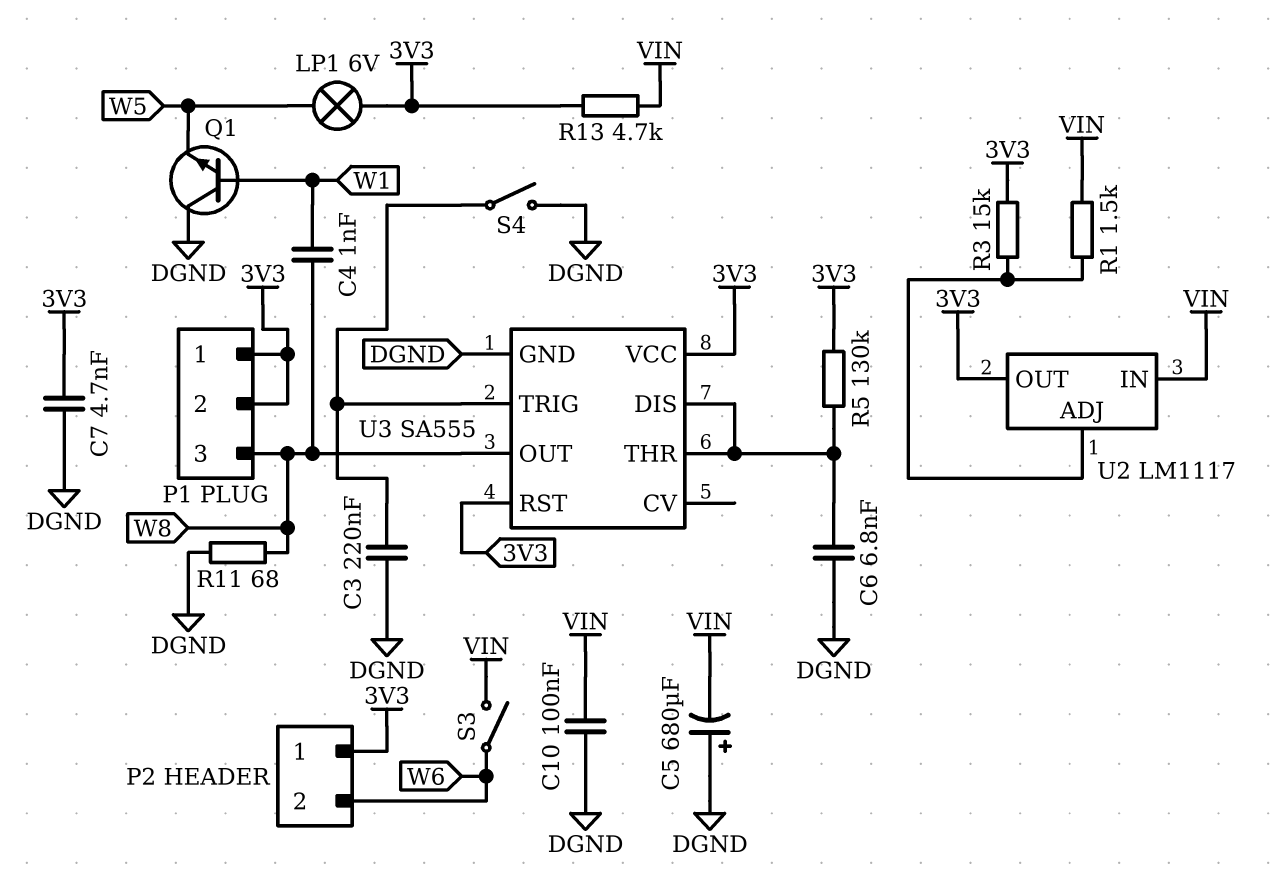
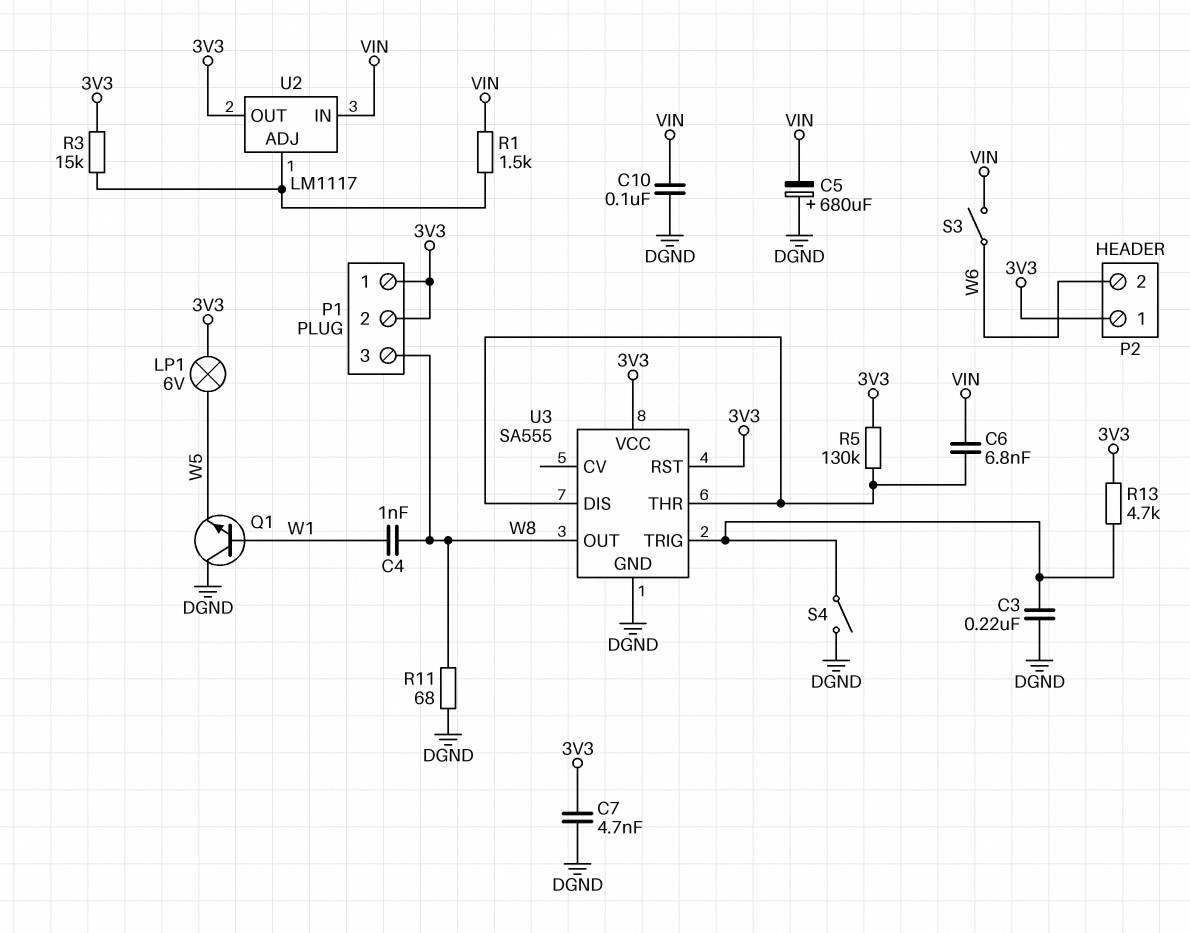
C6: 6.8nF (DGND, U3/DIS) -> 6.8nF (U3/DIS, VIN)
R13: 4.7k (3V3, VIN) -> 4.7k (3V3, U3/TRIG)

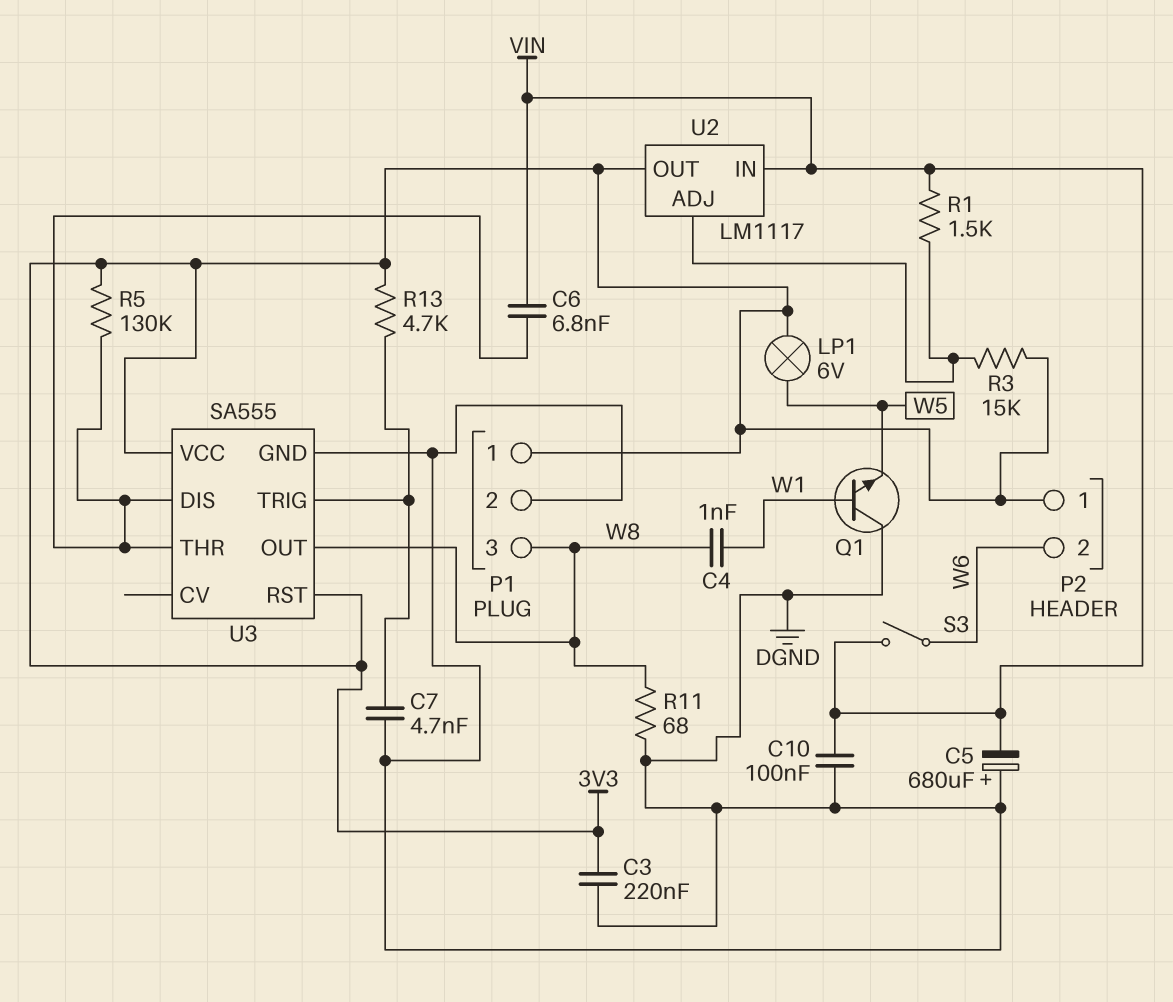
C3: 220nF (DGND, U3/TRIG) -> 220nF (3V3, DGND)
C7: 4.7nF (3V3, DGND) -> 4.7nF (DGND, U3/TRIG)
P1 pin 2: 3V3 -> DGND
S4: switch (DGND, U3/TRIG) -> none

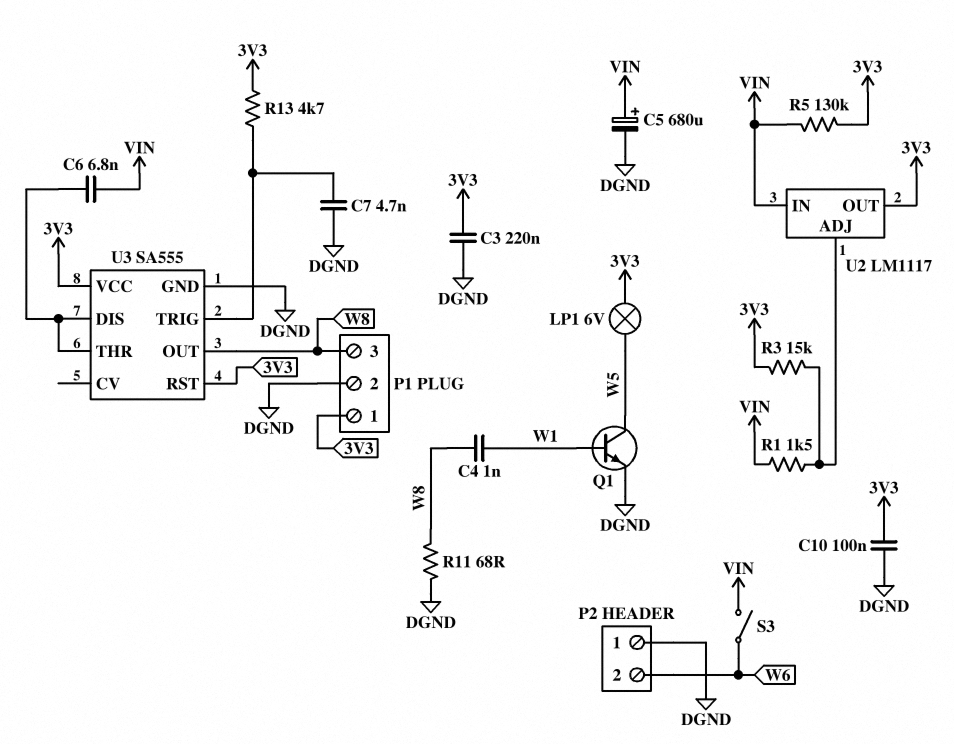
C5: 680uF (plus DGND, minus VIN) -> 680uF (plus VIN, minus DGND)
C10: 100nF (DGND, VIN) -> 100nF (3V3, DGND)
P2 pin 1: 3V3 -> DGND
Q1: NPN (B W1, C DGND, E W5) -> NPN (B W1, C W5, E DGND)
R5: 130k (3V3, U3/DIS) -> 130k (3V3, VIN)

